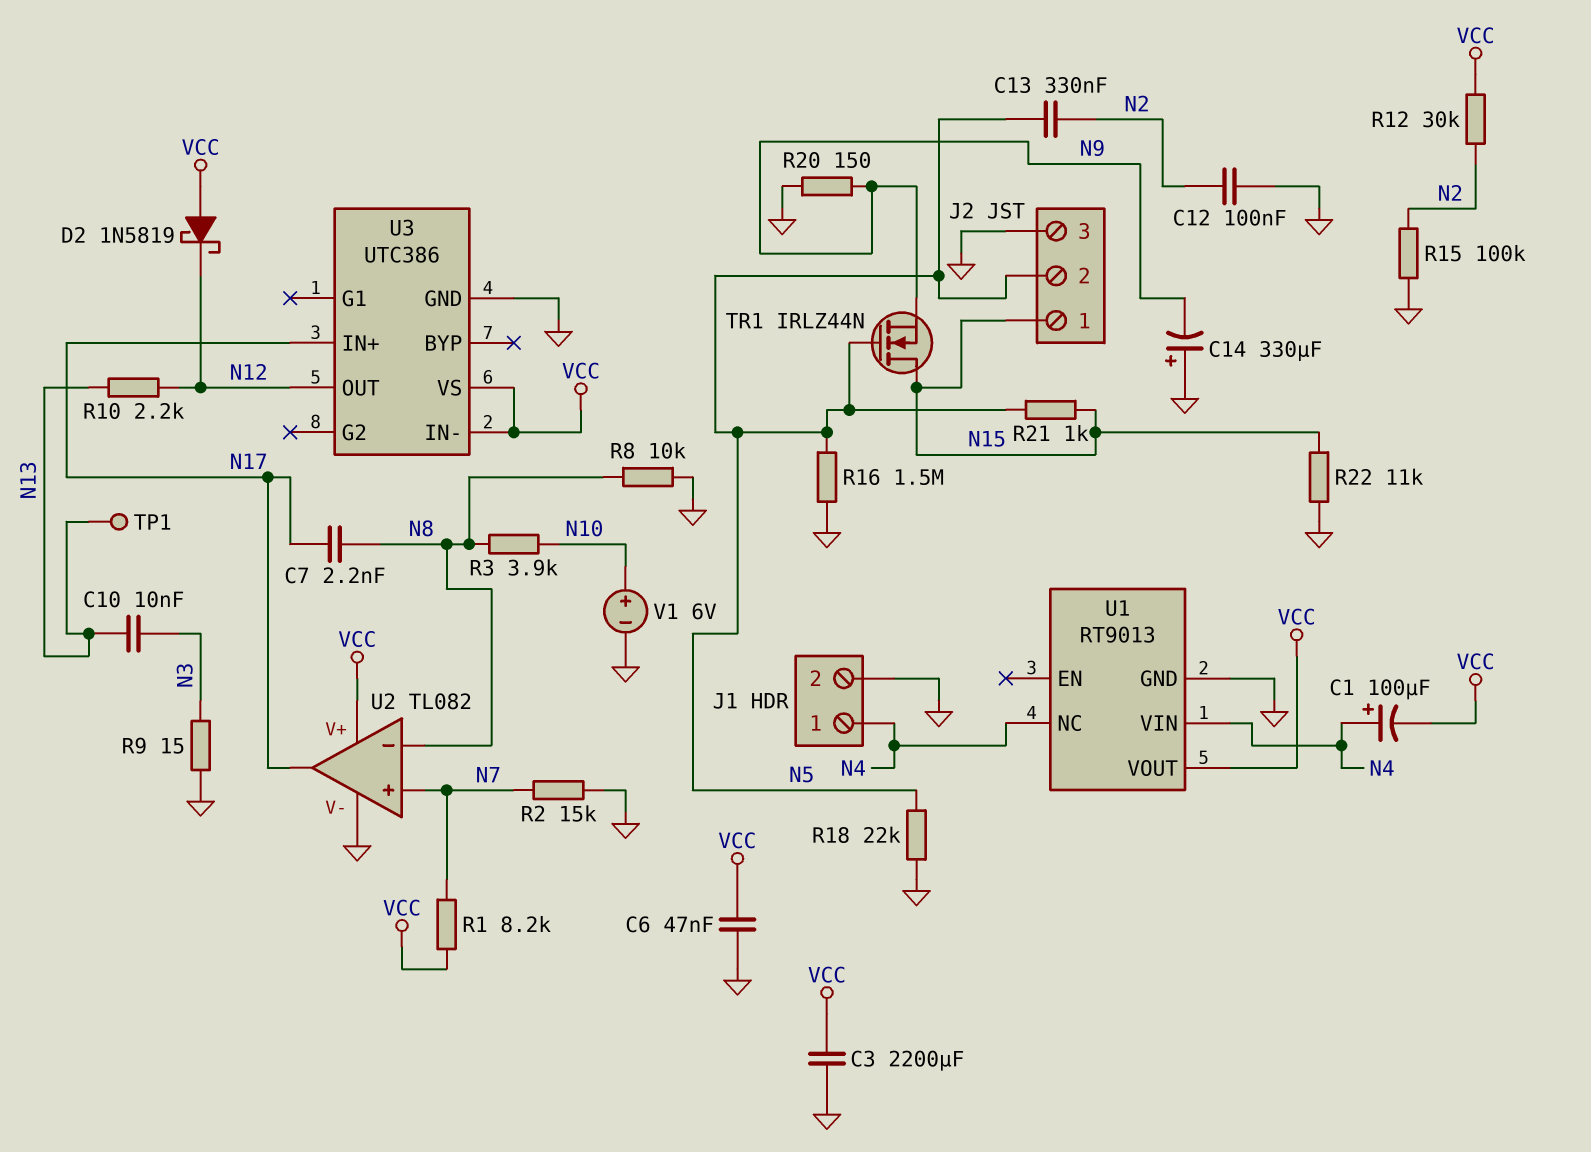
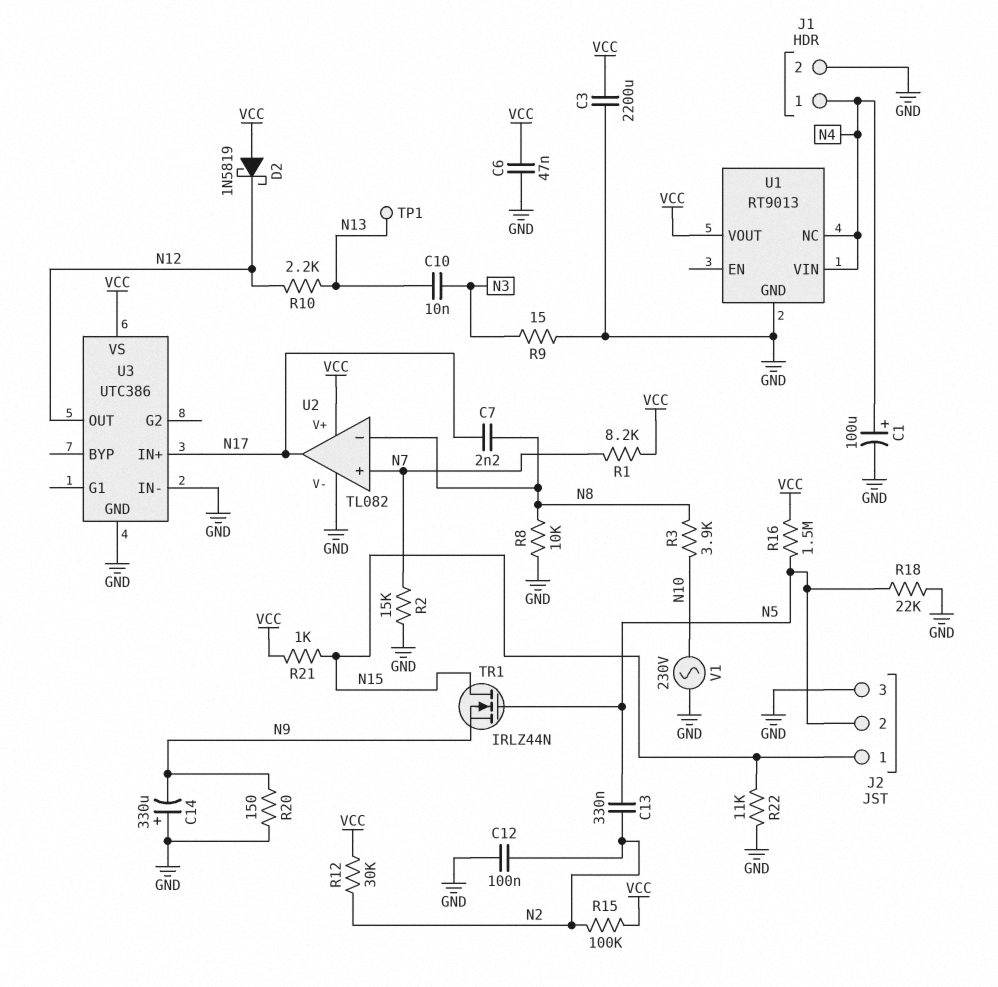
C1: 100uF (plus N4, minus VCC) -> 100uF (plus N4, minus GND)
R15: 100k (GND, N2) -> 100k (N2, VCC)
R16: 1.5M (GND, N5) -> 1.5M (N5, VCC)
R21: 1k (N5, N15) -> 1k (N15, VCC)
U3 pin IN-: VCC -> GND
V1: 6V (plus N10, minus GND) -> AC 230V (GND, N10)

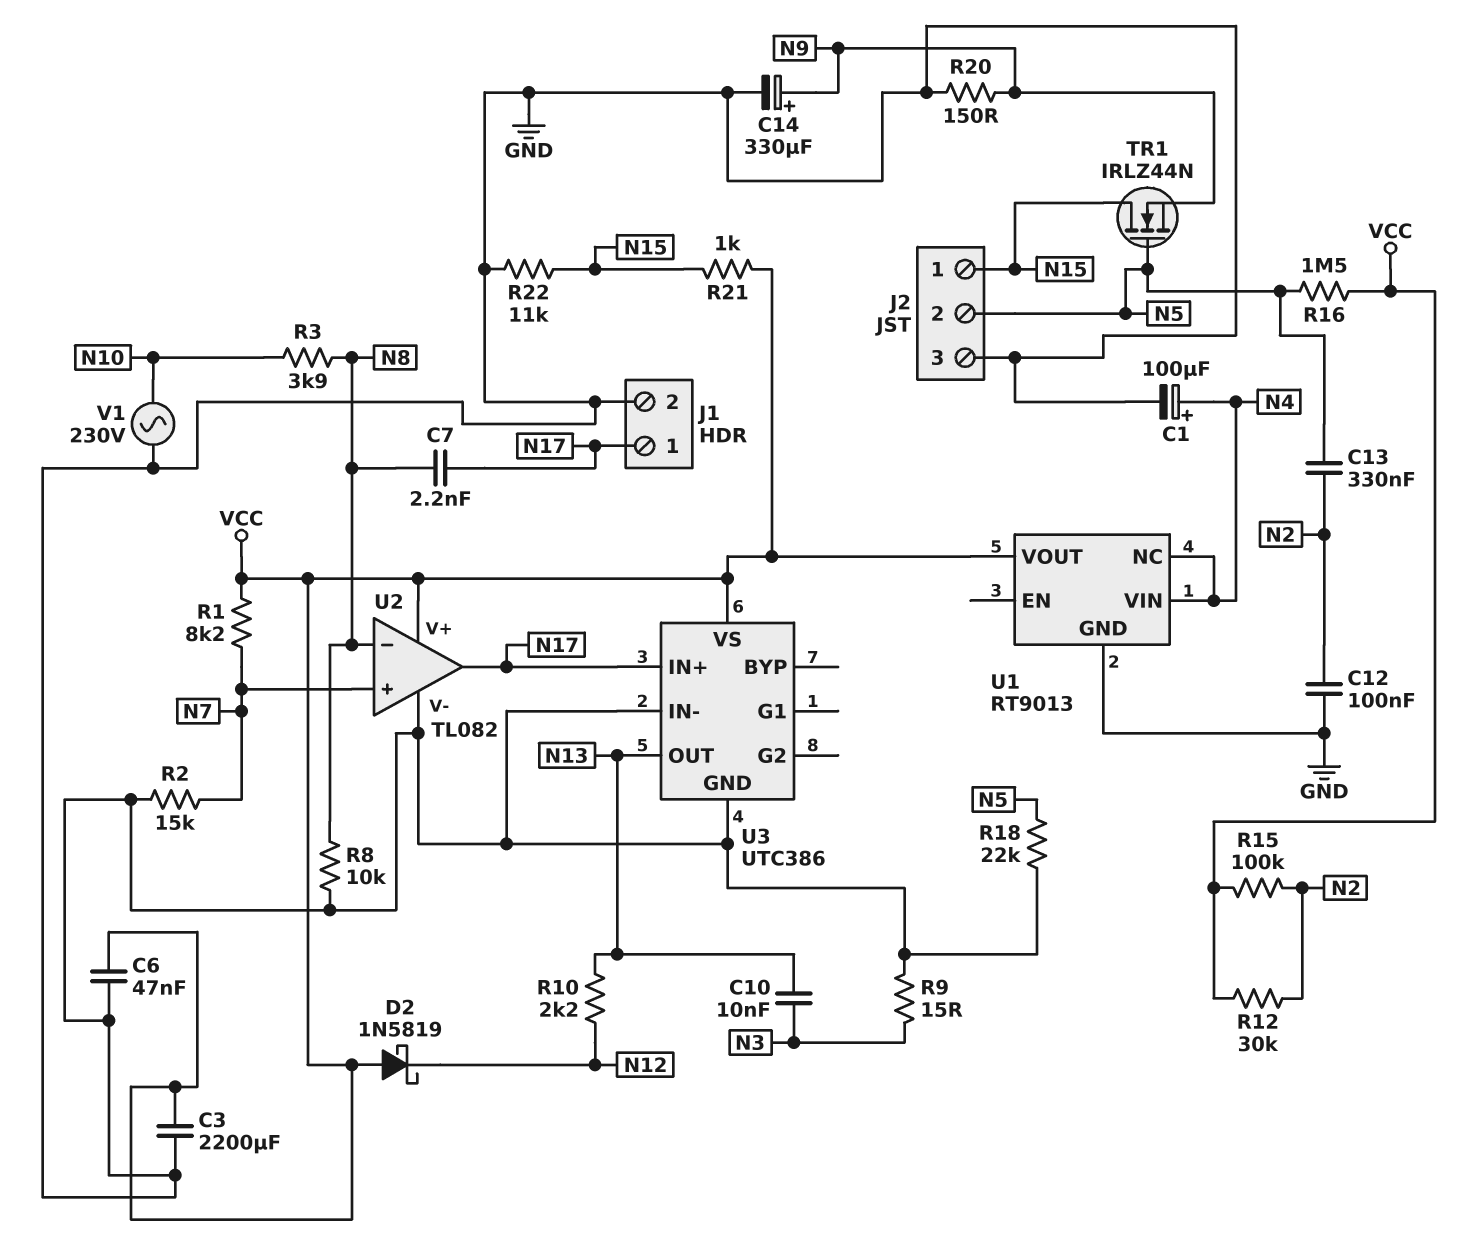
C14: 330uF (plus GND, minus N9) -> 330uF (plus N9, minus GND)
J1 pin 1: N4 -> N17
TP1: test point (N13) -> none
U3 pin OUT: N12 -> N13

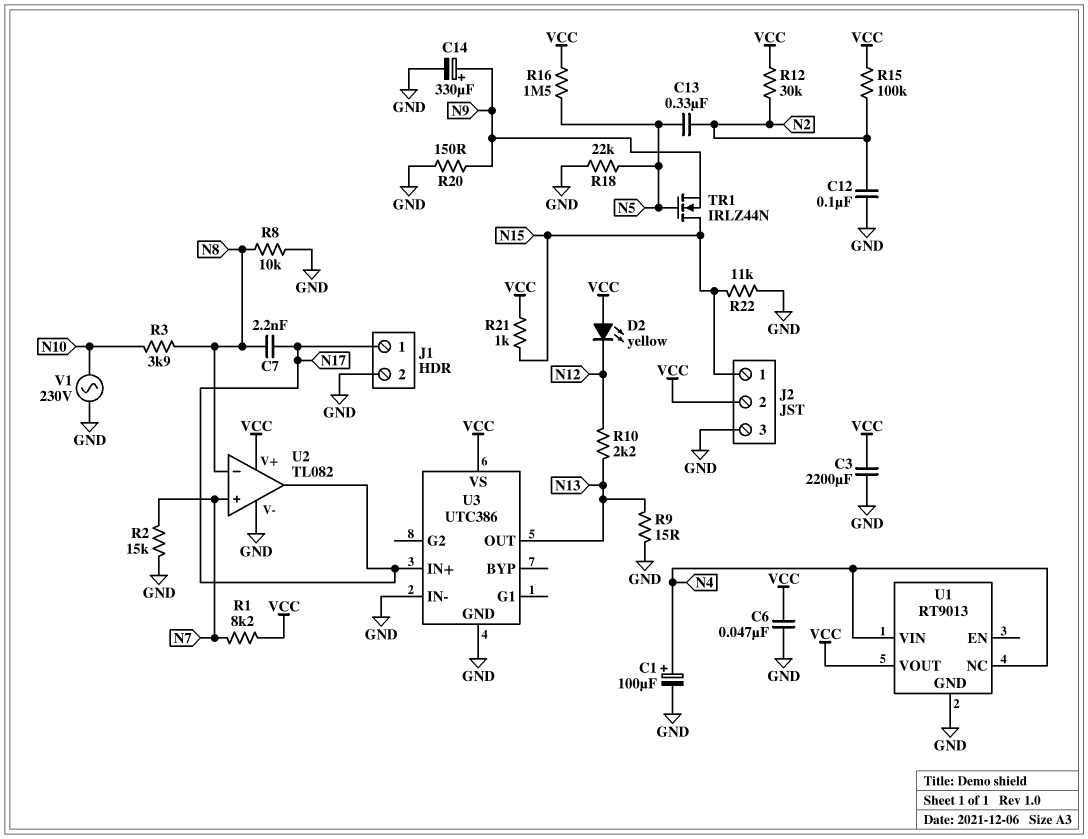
C10: 10nF (N3, N13) -> none
D2: schottky 1N5819 (A VCC, K N12) -> LED yellow (A VCC, K N12)
J2 pin 2: N5 -> VCC
R9: 15 (GND, N3) -> 15 (GND, N13)

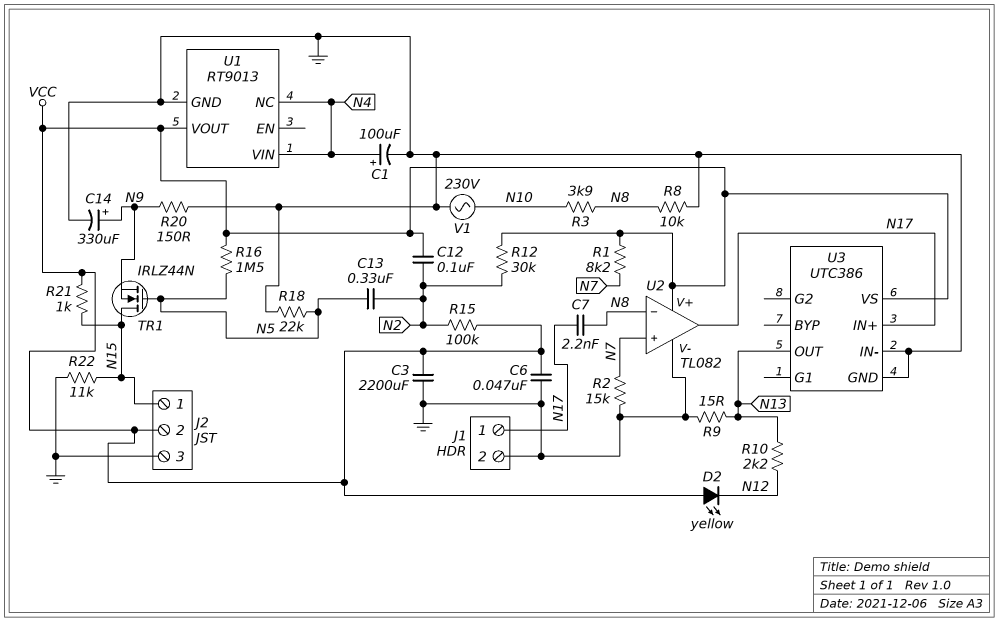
C12: 100nF (GND, N2) -> 100nF (N2, VCC)

